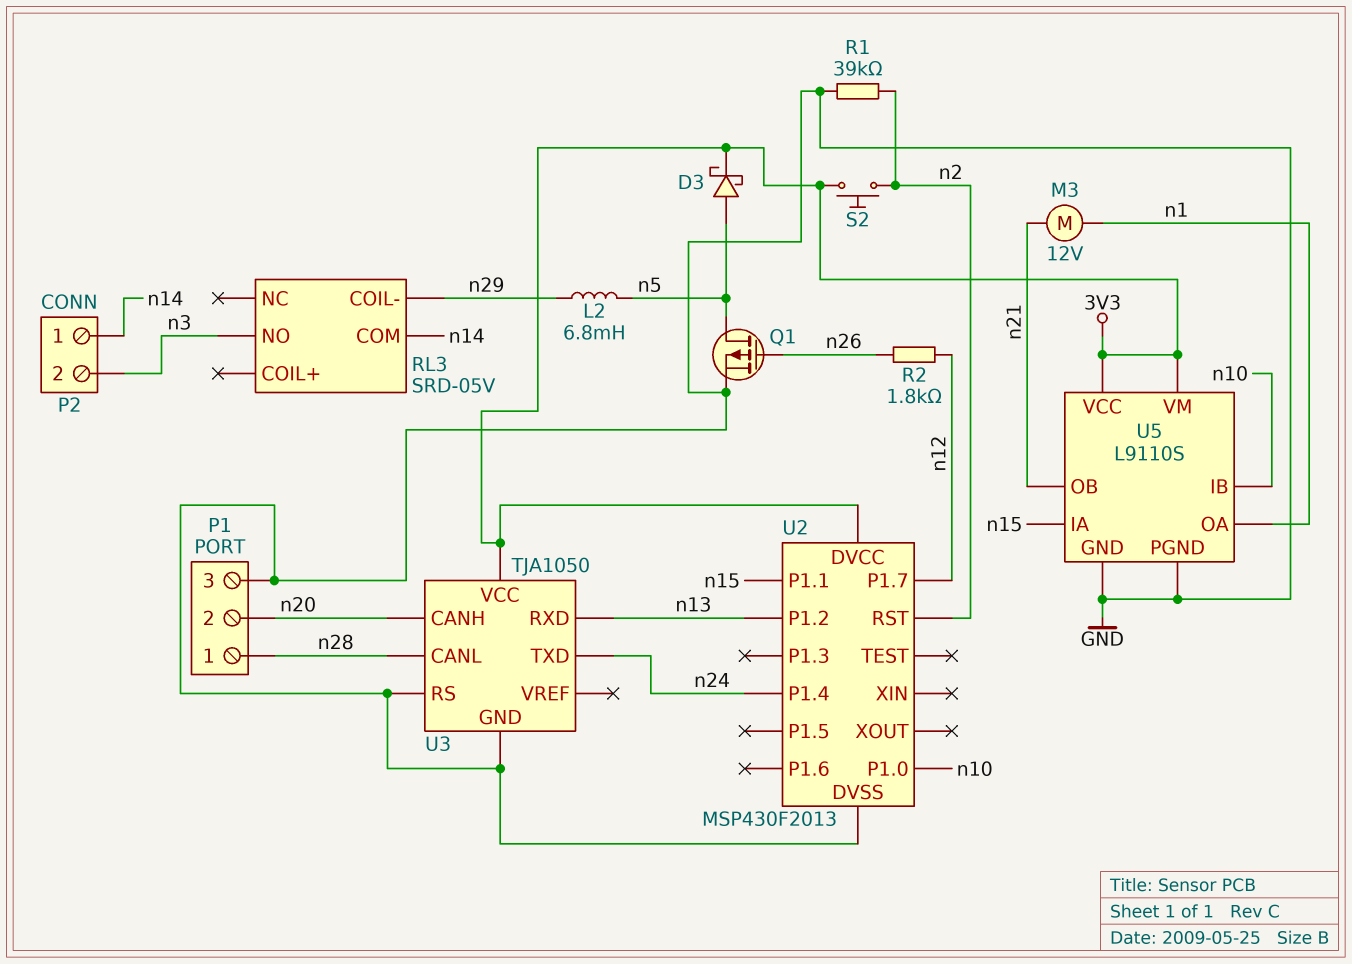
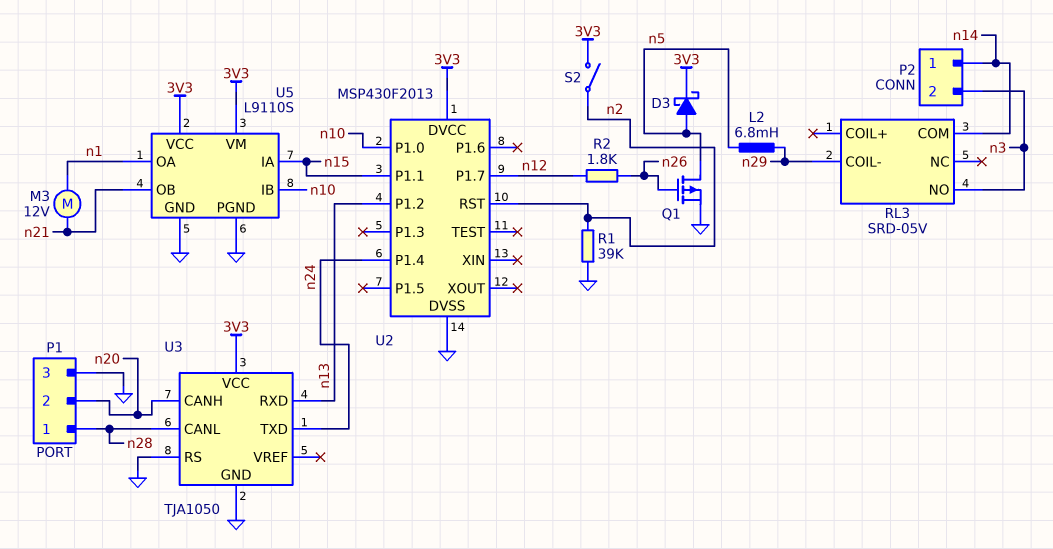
S2: button (3V3, n2) -> switch (3V3, n2)

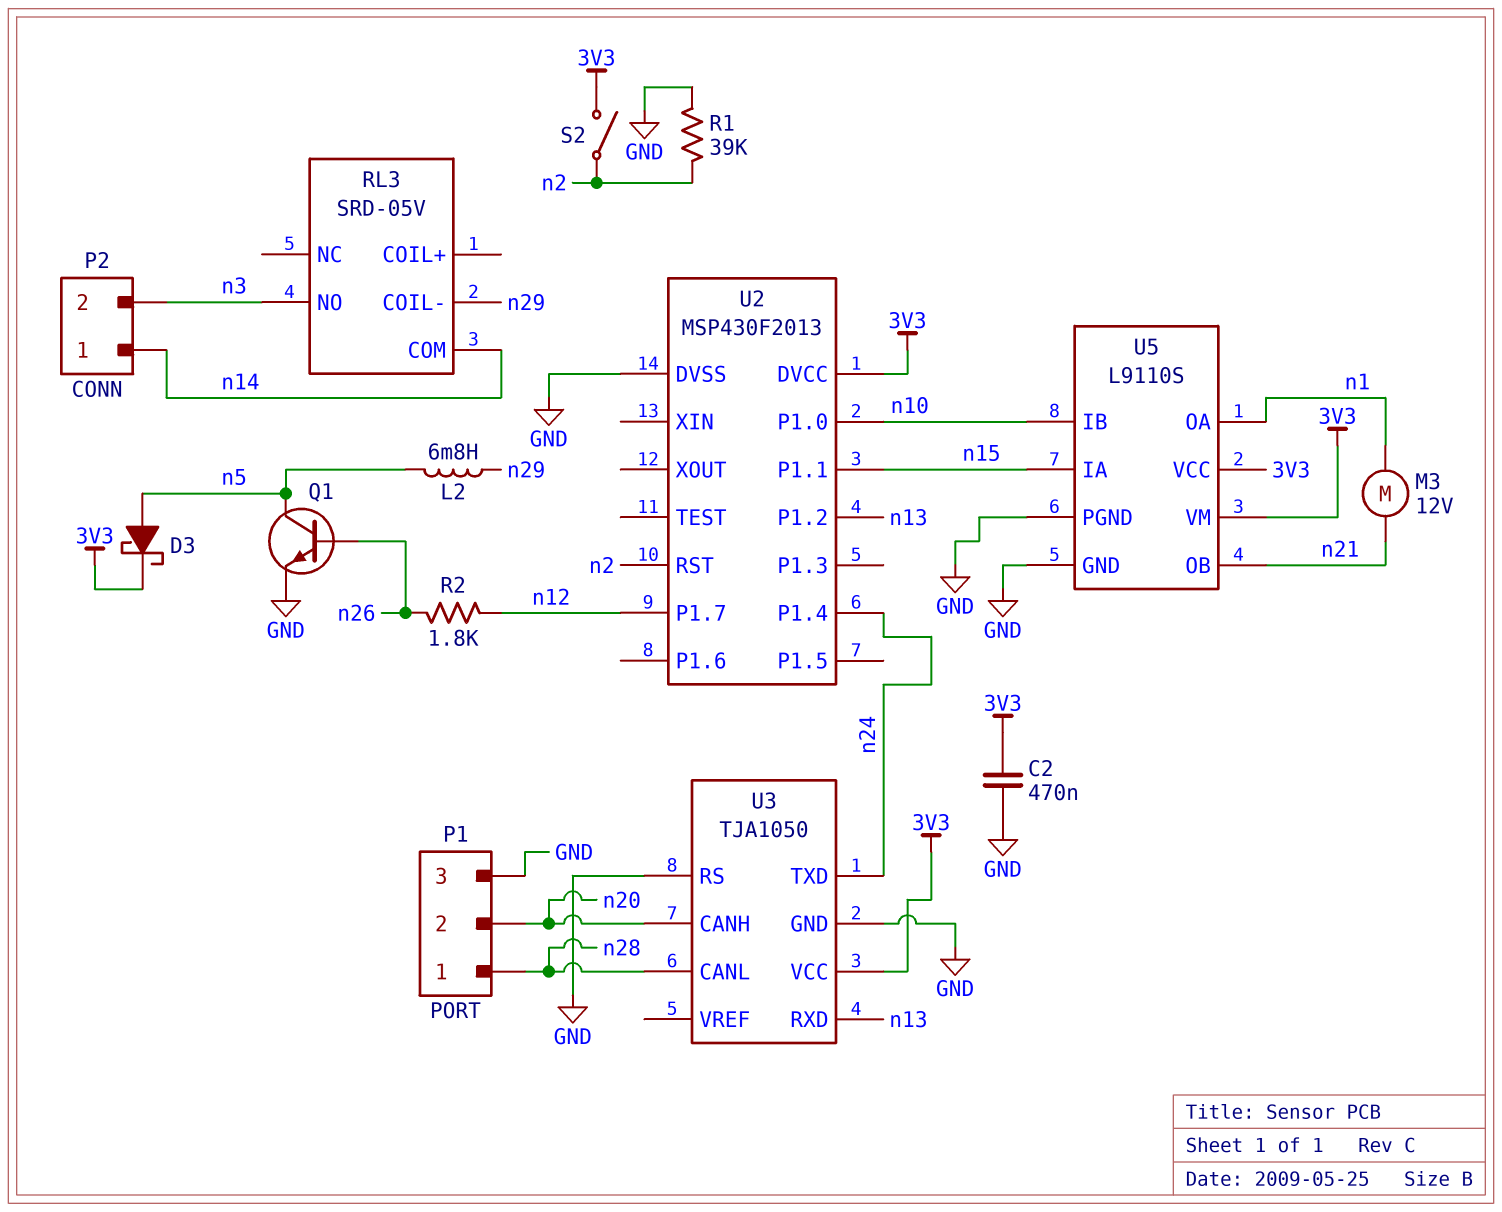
C2: none -> 470nF (3V3, GND)
Q1: PMOS (G n26, D n5, S GND) -> NPN (B n26, C n5, E GND)

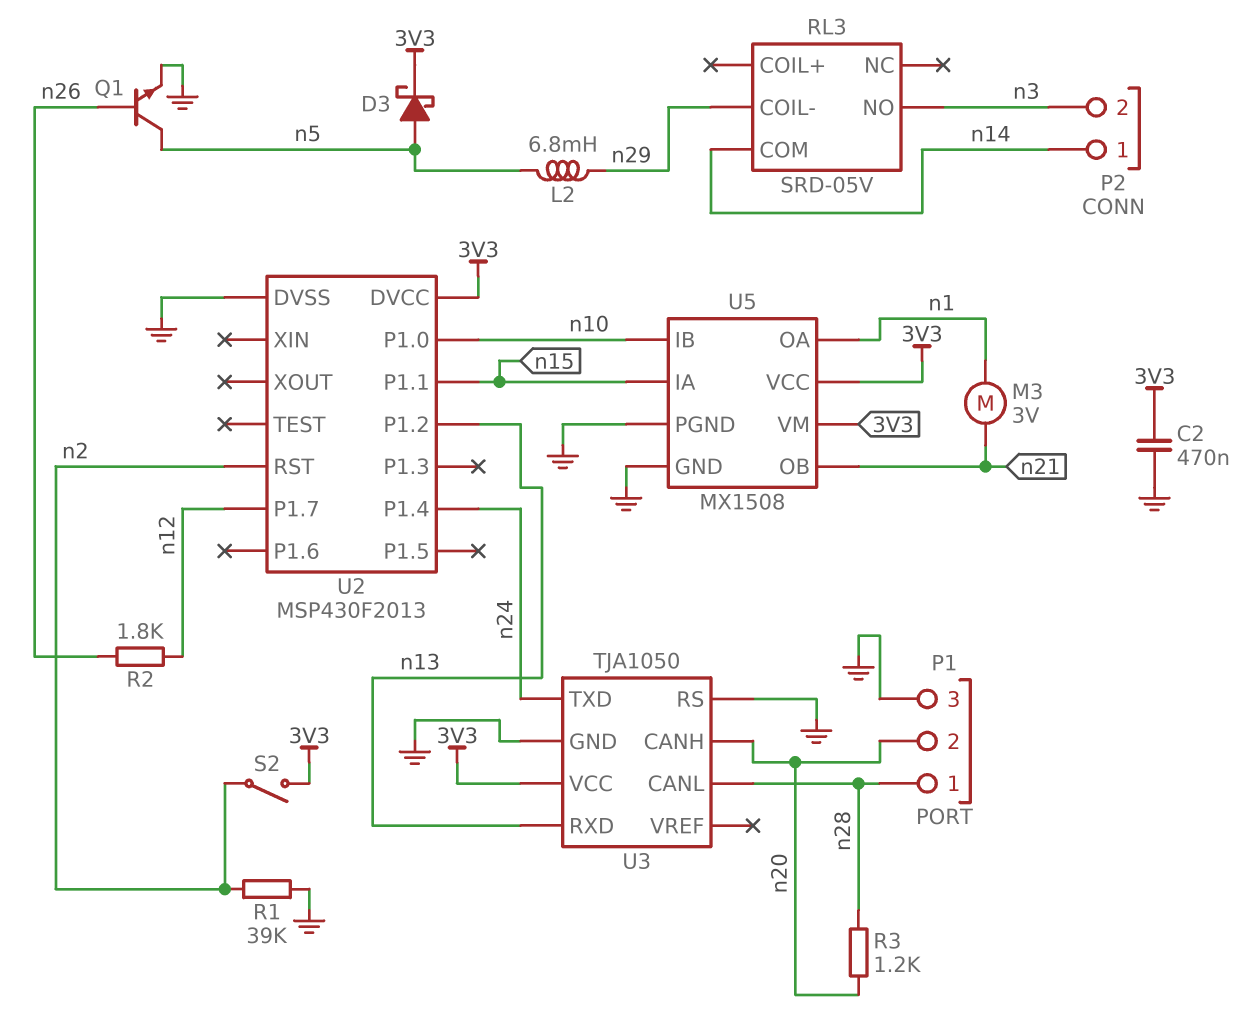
M3: motor 12V (n1, n21) -> motor 3V (n1, n21)
R3: none -> 1.2k (n20, n28)
U5: L9110S -> MX1508

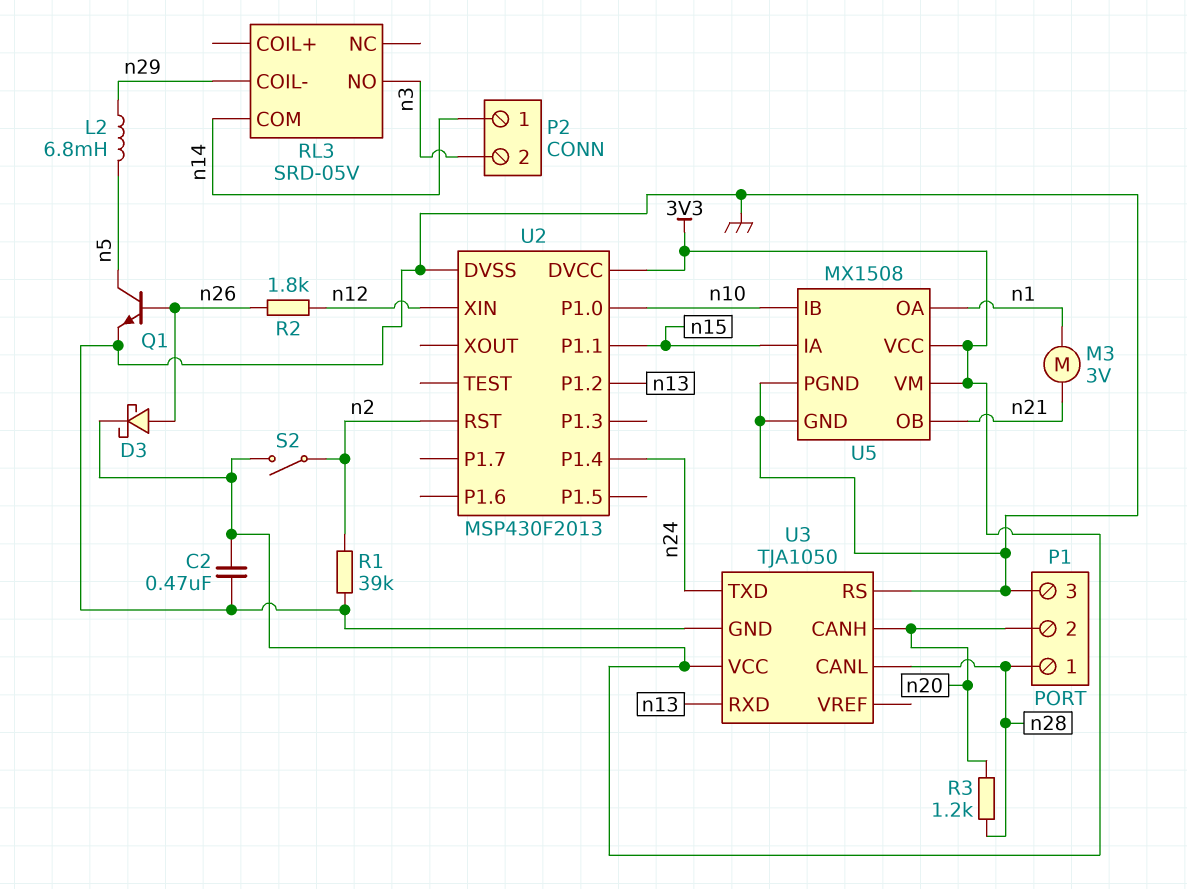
D3: schottky (A n5, K 3V3) -> schottky (A n26, K 3V3)
U2 pin P1.7: n12 -> none
U2 pin XIN: none -> n12

